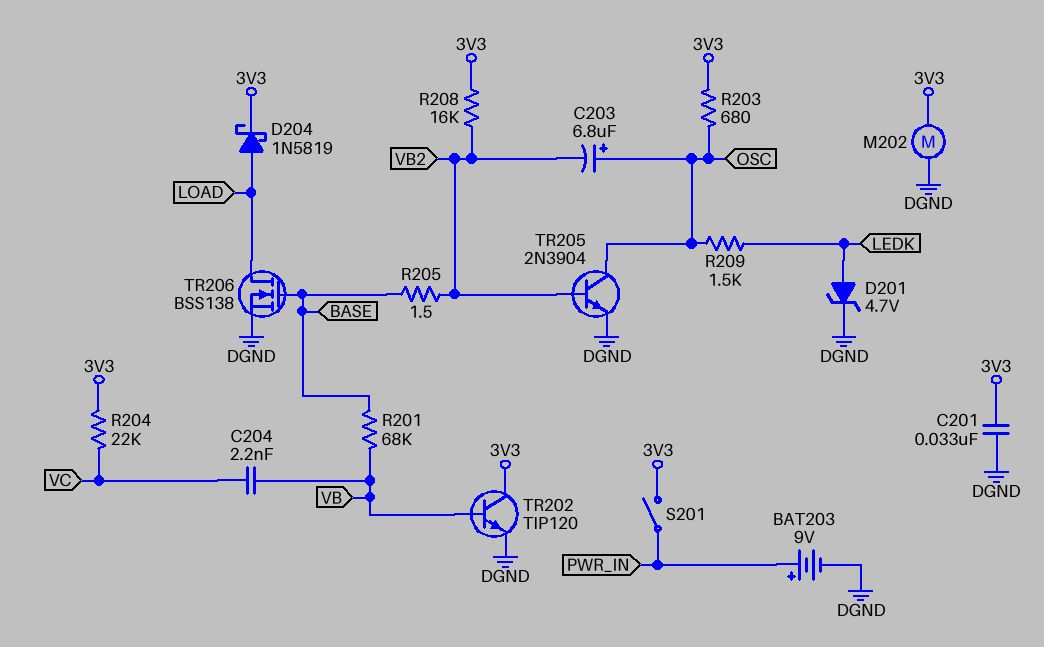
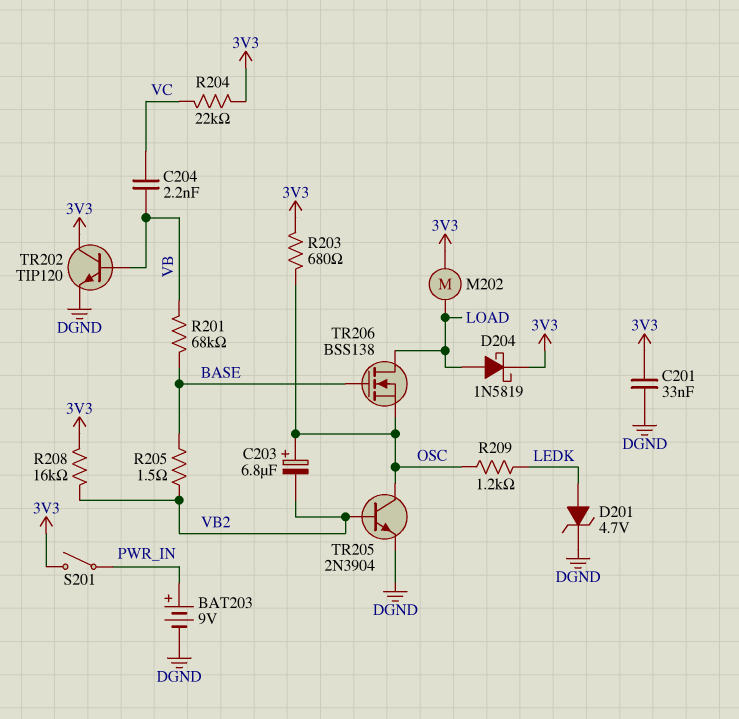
M202: motor (3V3, DGND) -> motor (3V3, LOAD)
R209: 1.5k (LEDK, OSC) -> 1.2k (LEDK, OSC)
TR206: NMOS BSS138 (G BASE, D LOAD, S DGND) -> NMOS BSS138 (G BASE, D LOAD, S OSC)

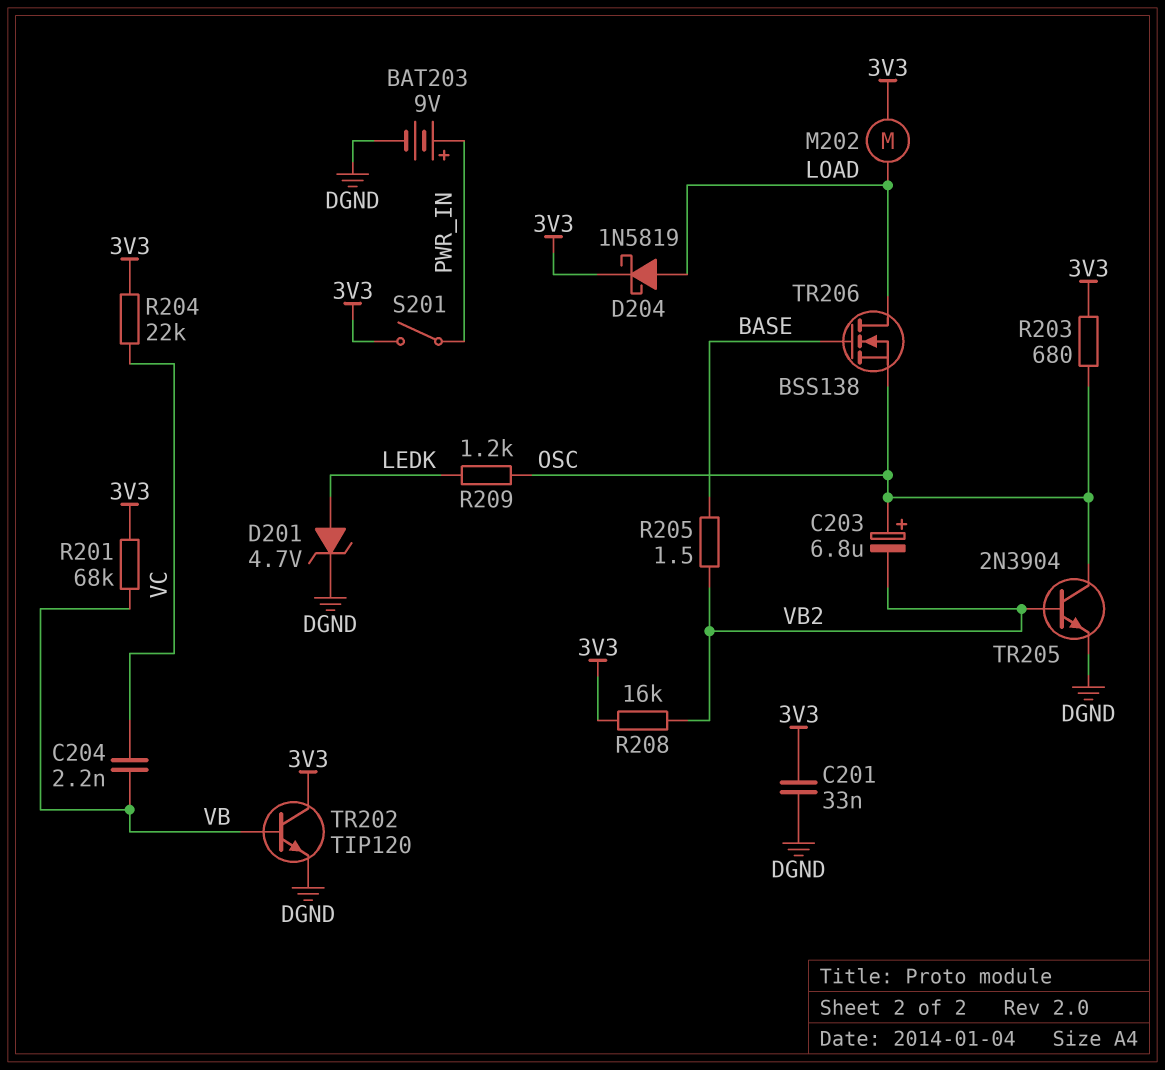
R201: 68k (BASE, VB) -> 68k (3V3, VB)

